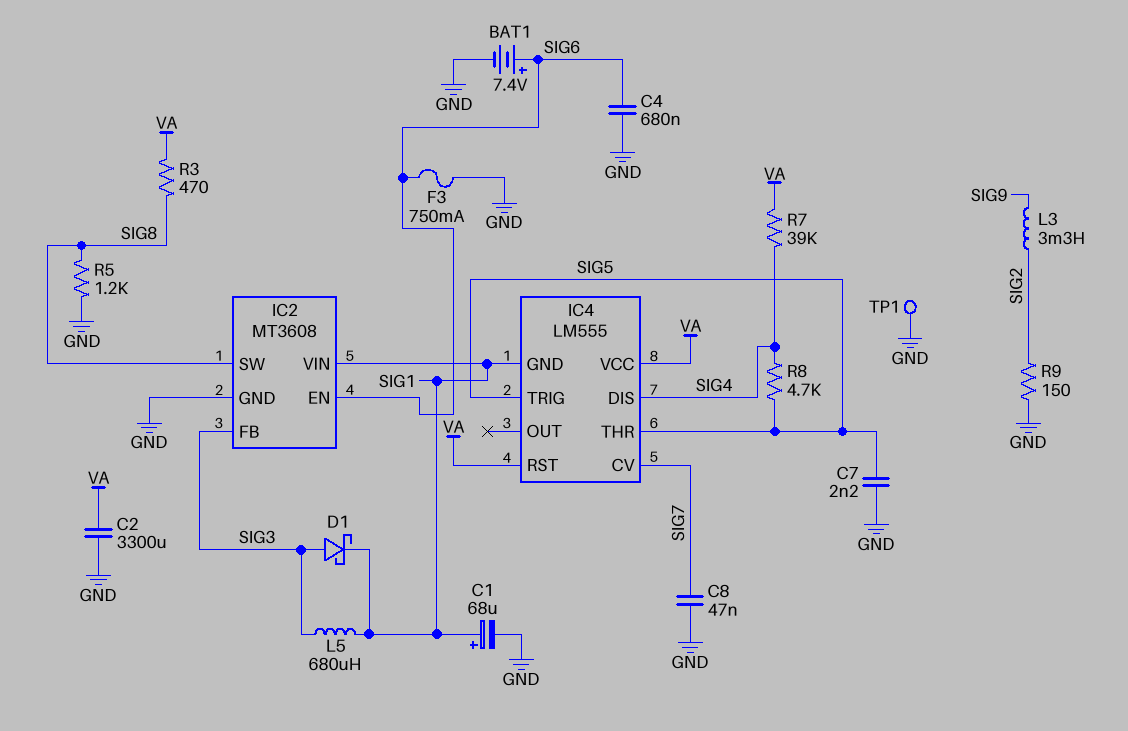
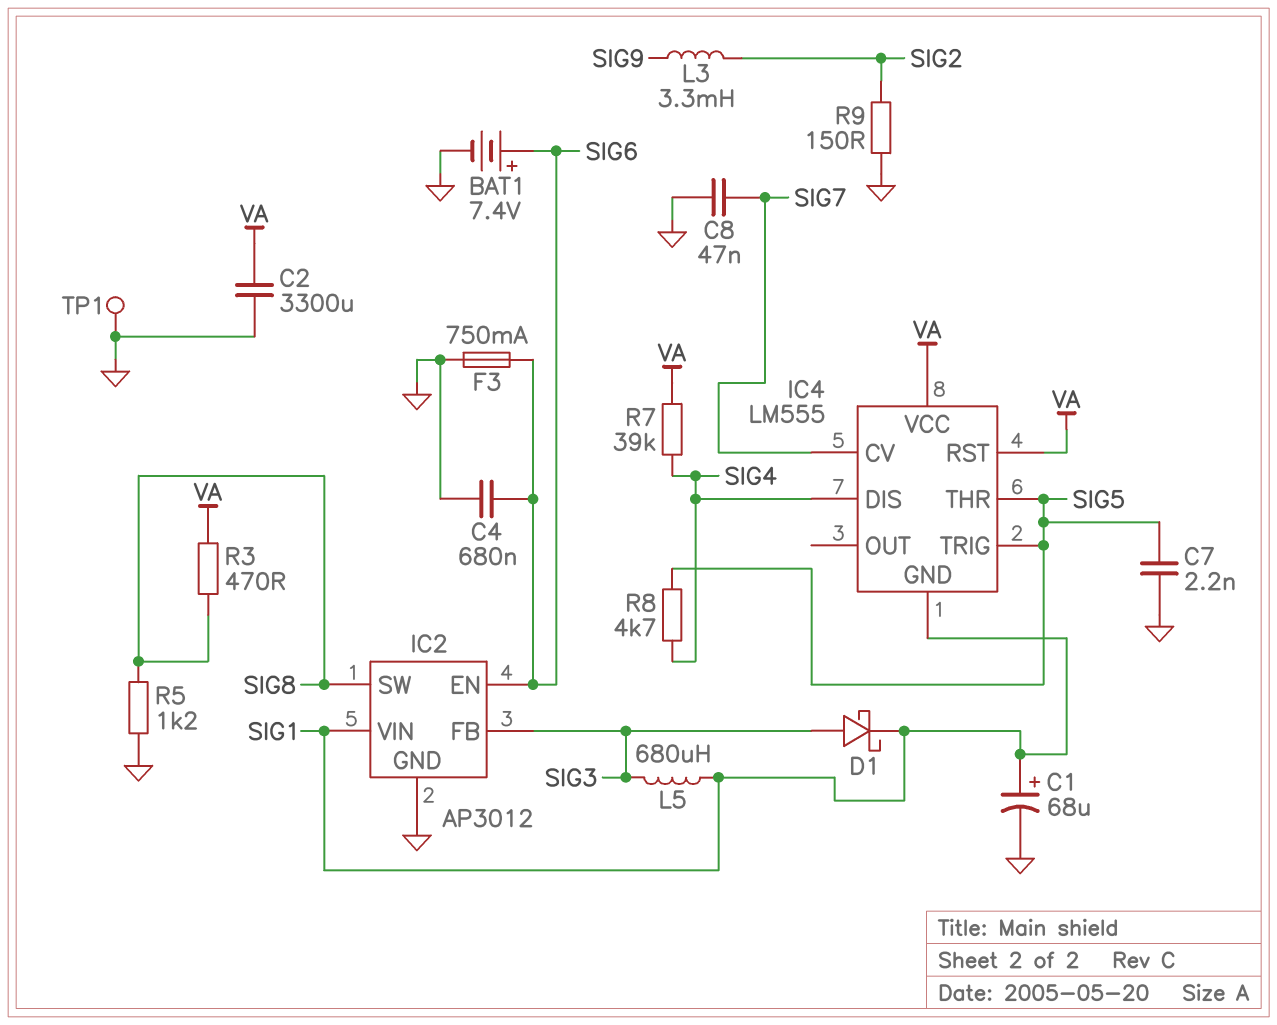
IC2: MT3608 -> AP3012

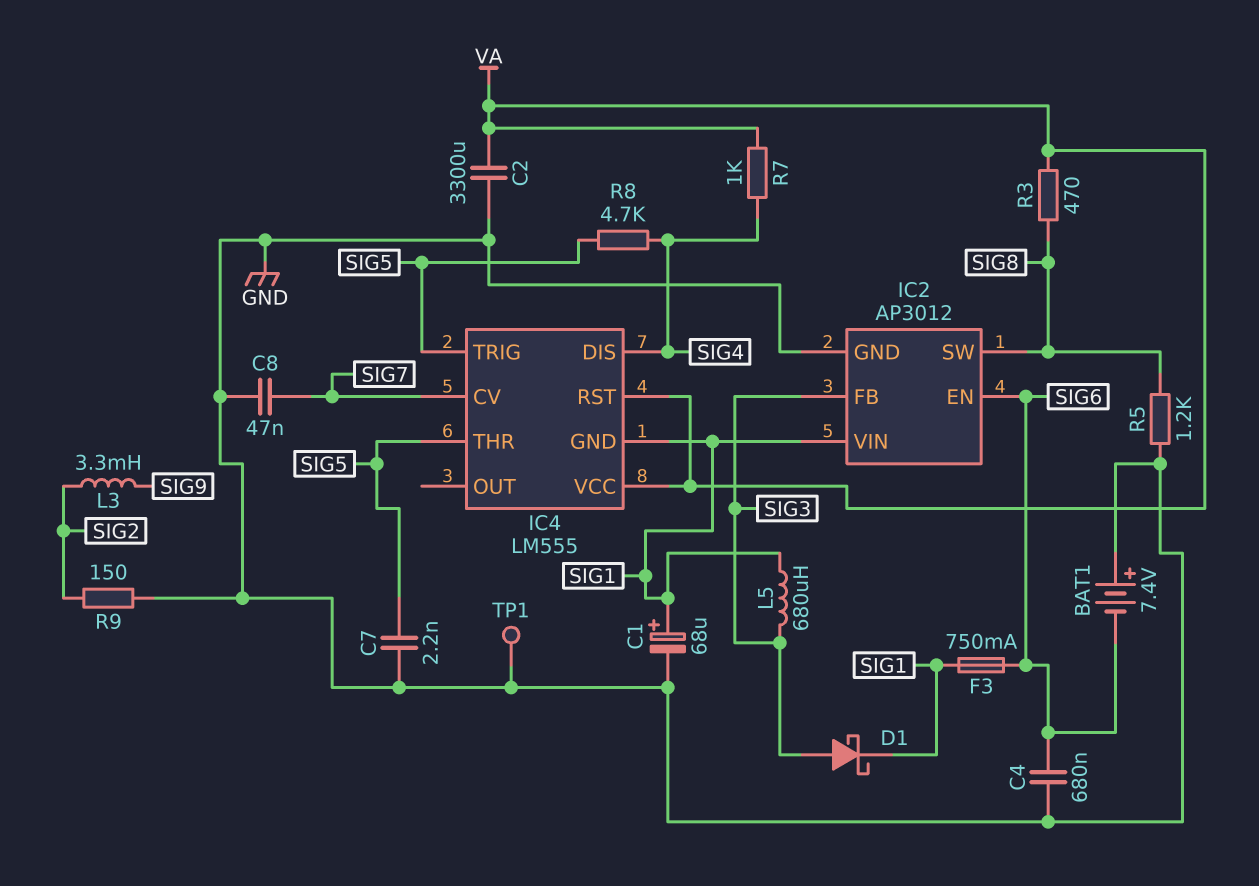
BAT1: 7.4V (plus SIG6, minus GND) -> 7.4V (plus GND, minus SIG6)
F3: 750mA (GND, SIG6) -> 750mA (SIG1, SIG6)
R7: 39k (SIG4, VA) -> 1k (SIG4, VA)

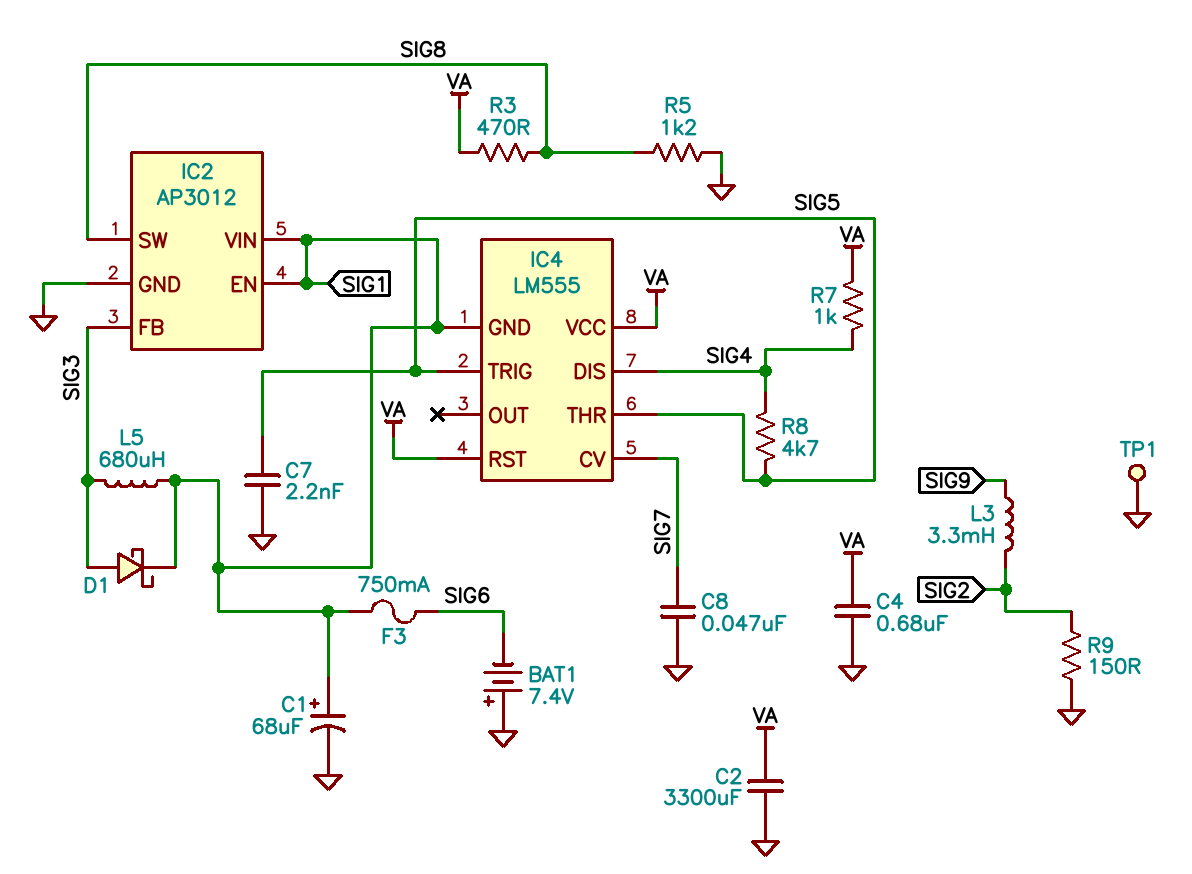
C4: 680nF (GND, SIG6) -> 680nF (GND, VA)
IC2 pin EN: SIG6 -> SIG1

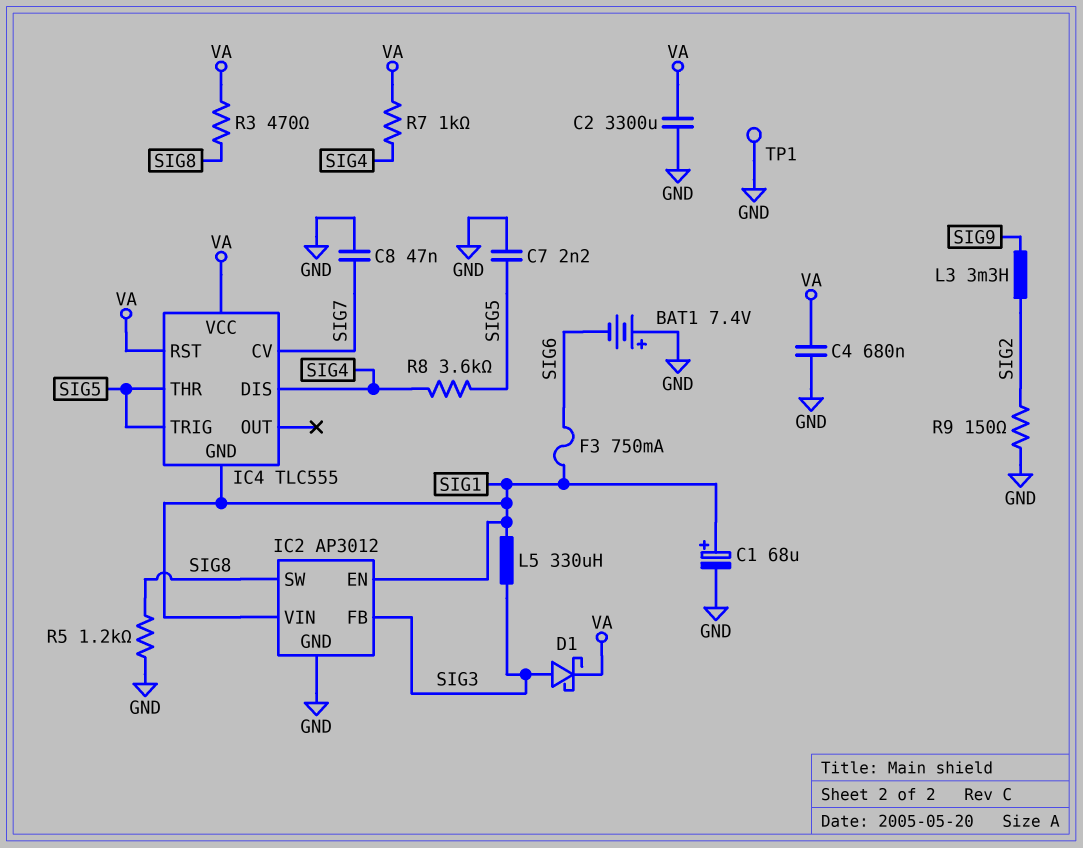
D1: schottky (A SIG3, K SIG1) -> schottky (A SIG3, K VA)
IC4: LM555 -> TLC555
L5: 680uH (SIG1, SIG3) -> 330uH (SIG1, SIG3)
R8: 4.7k (SIG4, SIG5) -> 3.6k (SIG4, SIG5)

